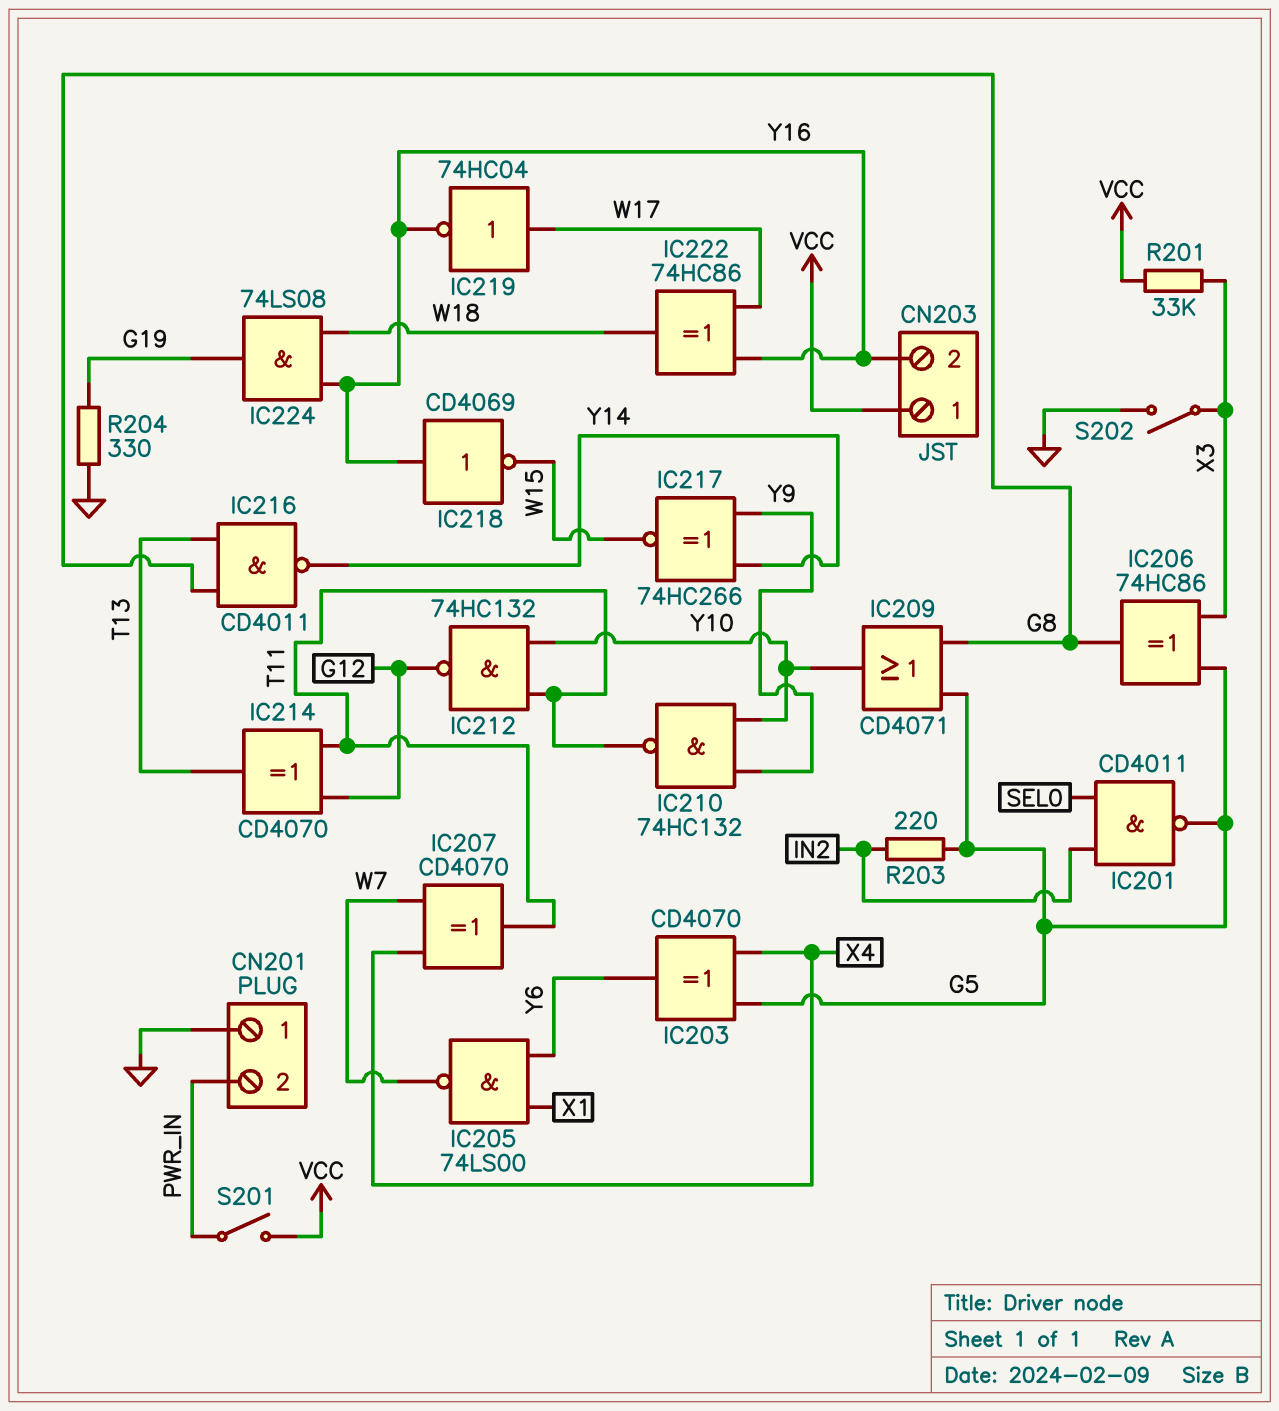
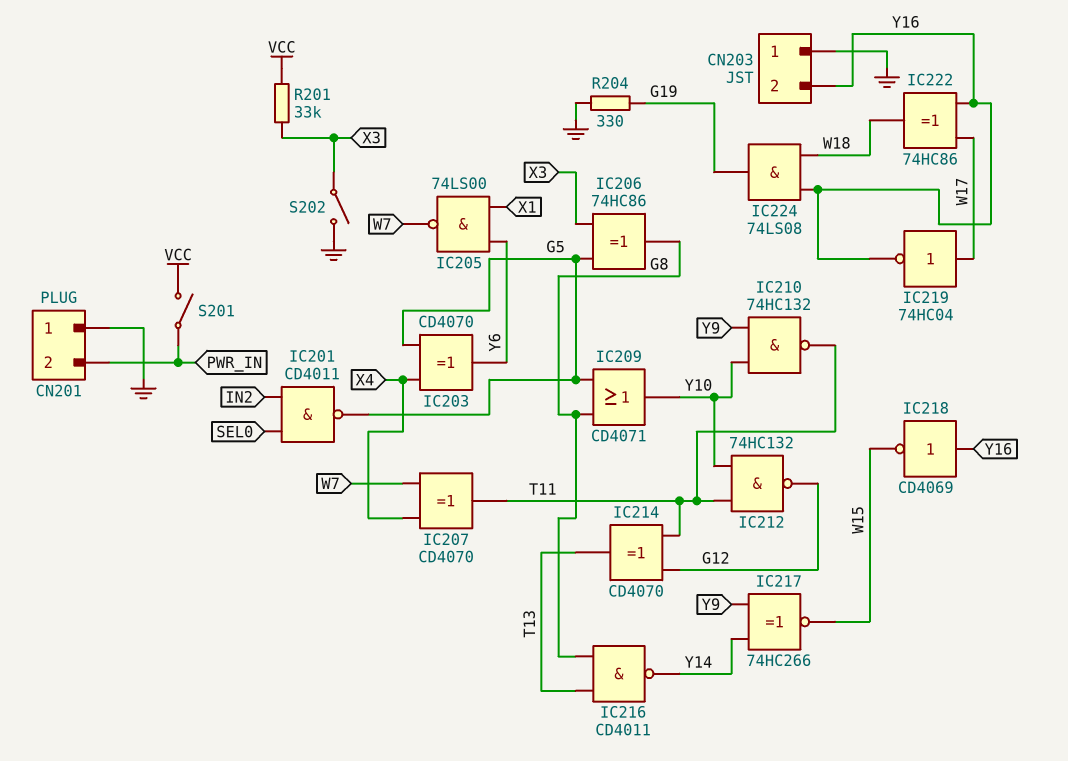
CN203 pin 1: VCC -> GND
R203: 220 (G5, IN2) -> none

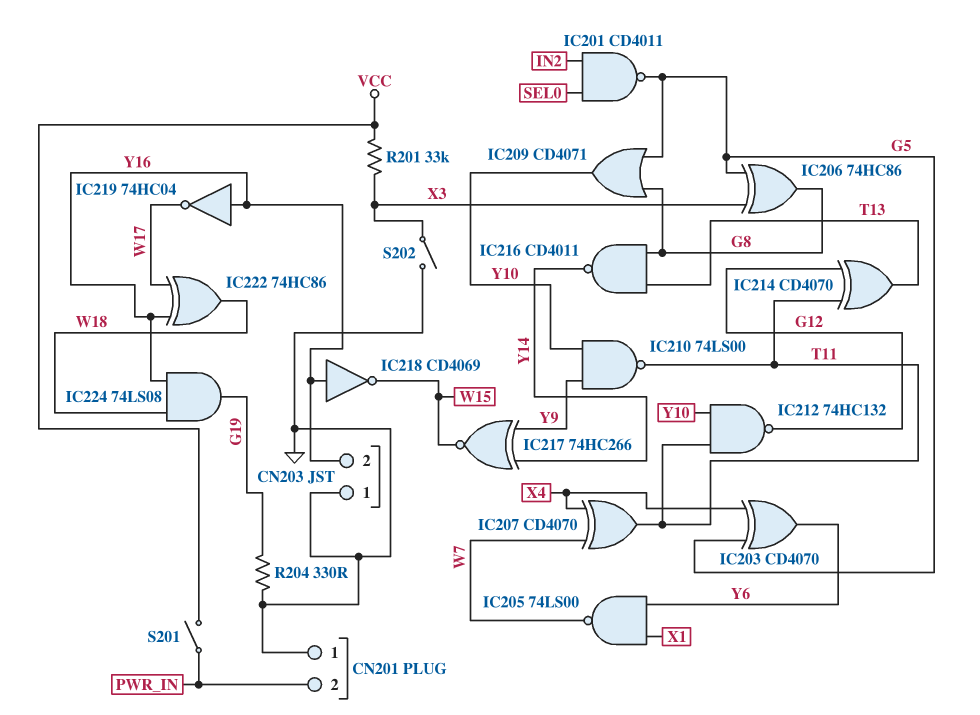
IC210: NAND 74HC132 (in Y9, in Y10, out T11) -> NAND 74LS00 (in Y9, in Y10, out T11)
IC219: NOT 74HC04 (in W17, out Y16) -> NOT 74HC04 (in Y16, out W17)

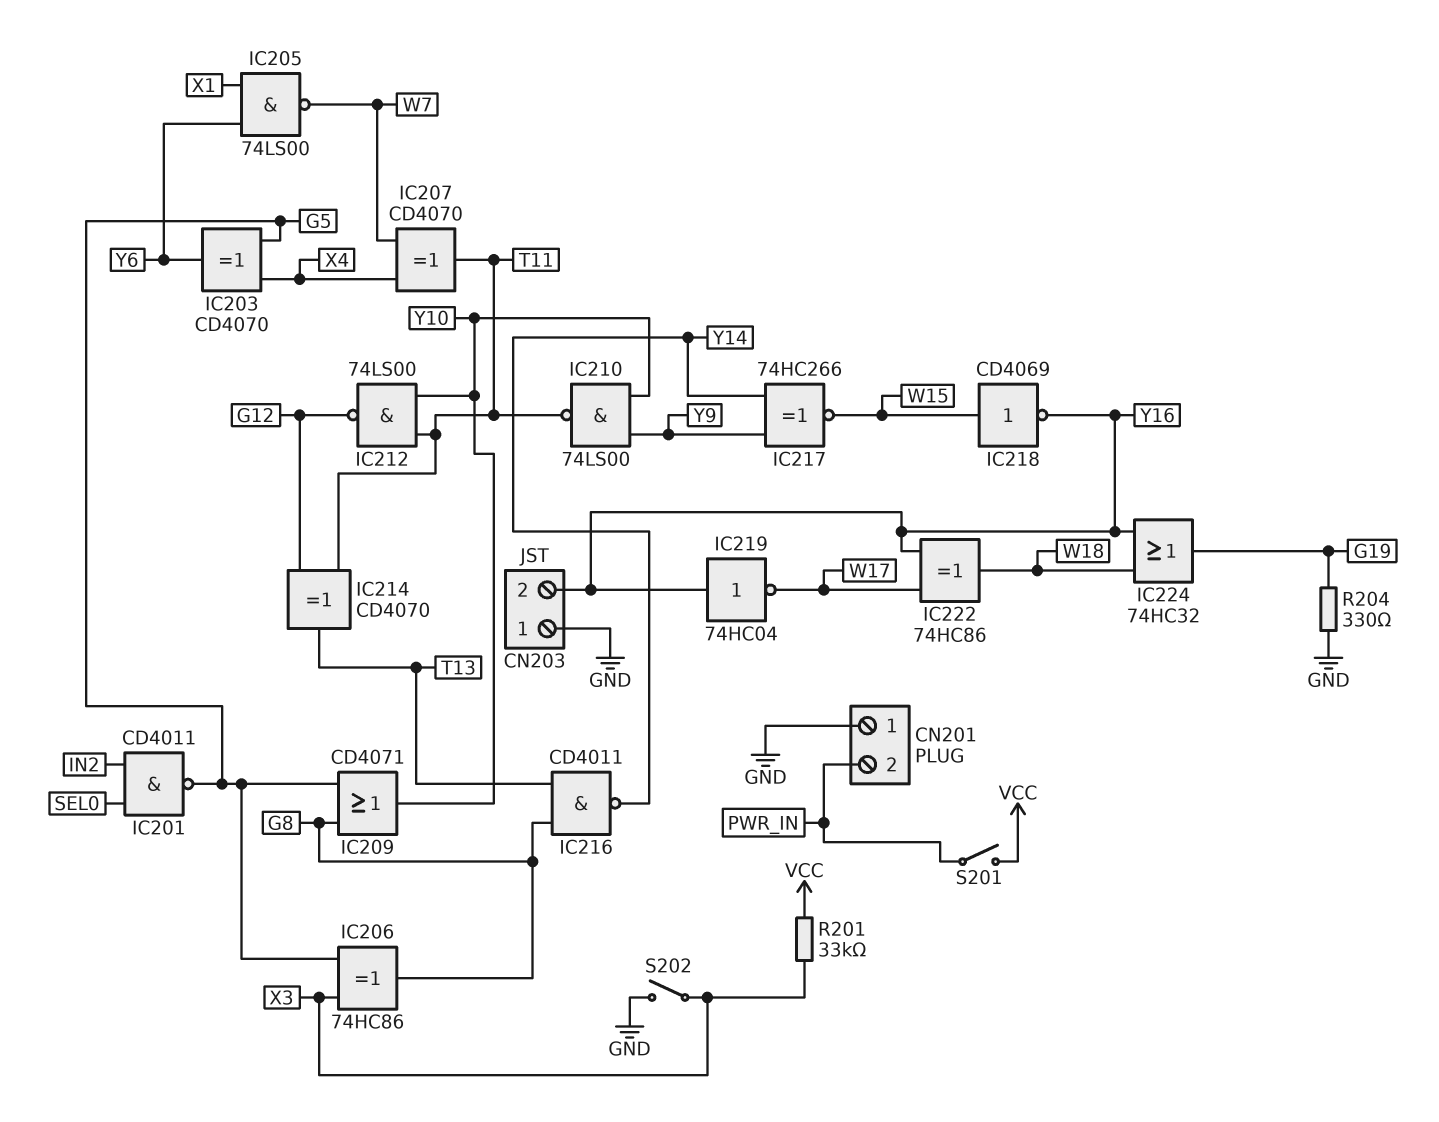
IC212: NAND 74HC132 (in T11, in Y10, out G12) -> NAND 74LS00 (in T11, in Y10, out G12)
IC218: NOT CD4069 (in Y16, out W15) -> NOT CD4069 (in W15, out Y16)
IC224: AND 74LS08 (in W18, in Y16, out G19) -> OR 74HC32 (in W18, in Y16, out G19)

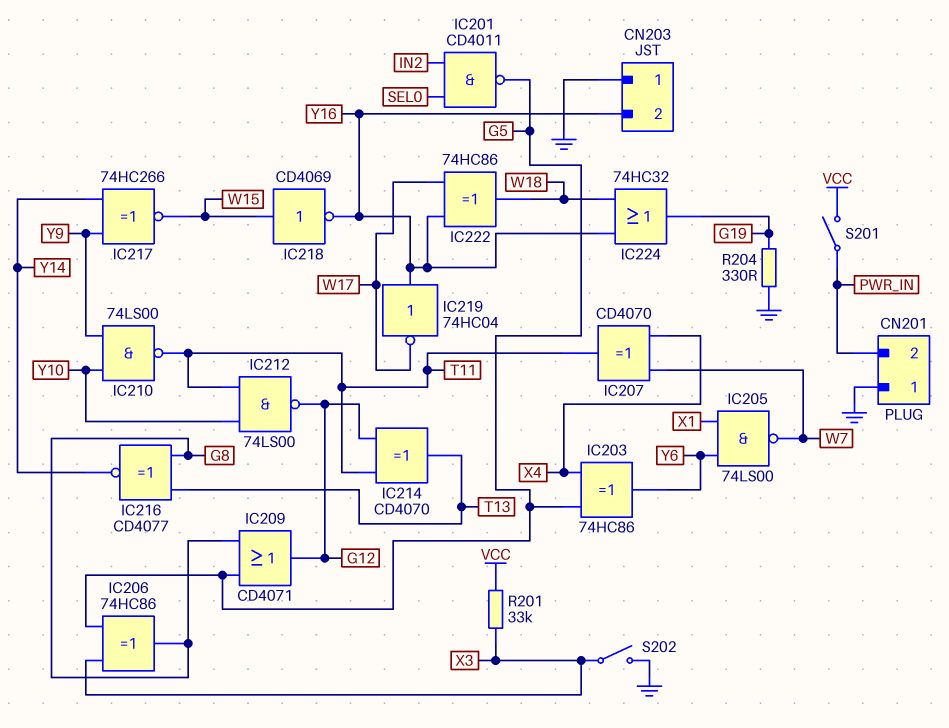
IC203: XOR CD4070 (in G5, in X4, out Y6) -> XOR 74HC86 (in G5, in X4, out Y6)
IC209: OR CD4071 (in G5, in G8, out Y10) -> OR CD4071 (in G5, in G8, out G12)
IC216: NAND CD4011 (in G8, in T13, out Y14) -> XNOR CD4077 (in G8, in T13, out Y14)

